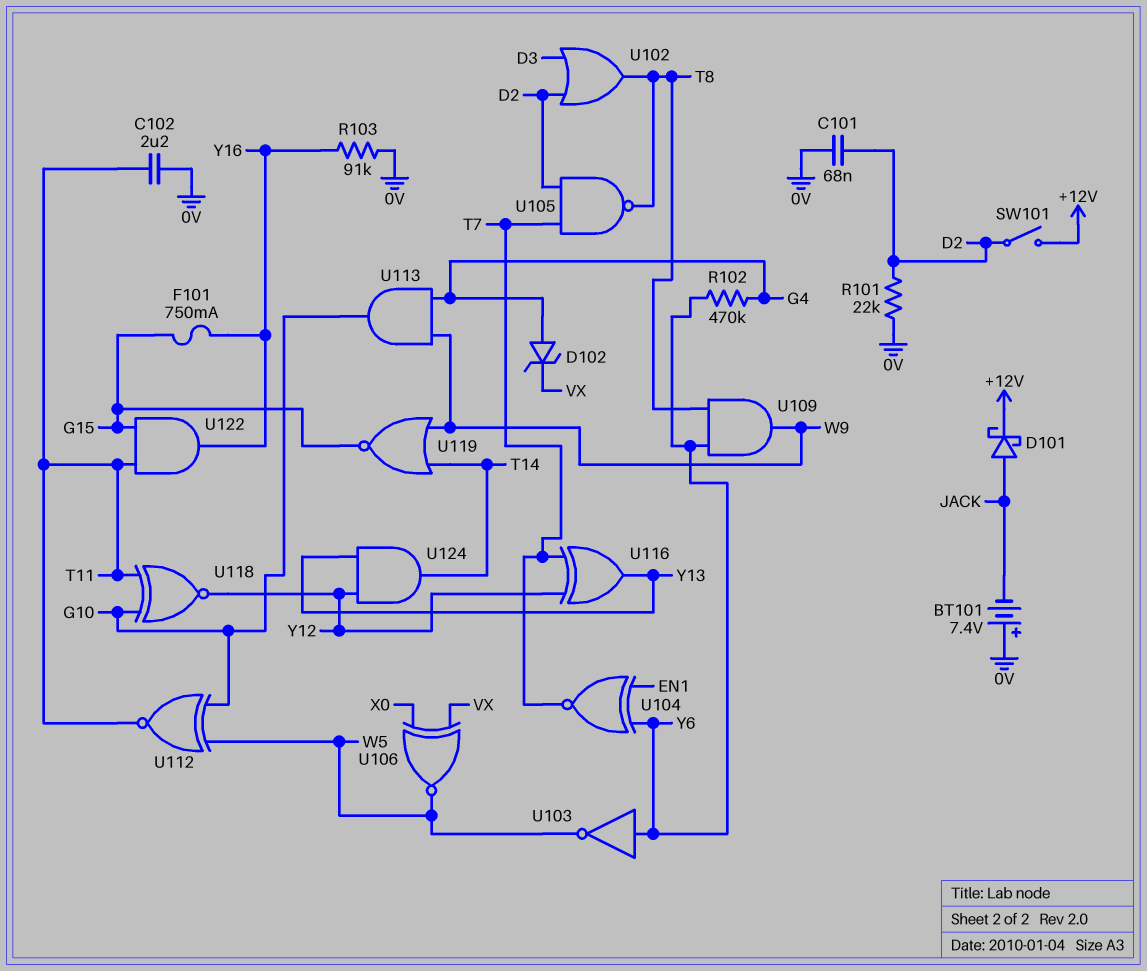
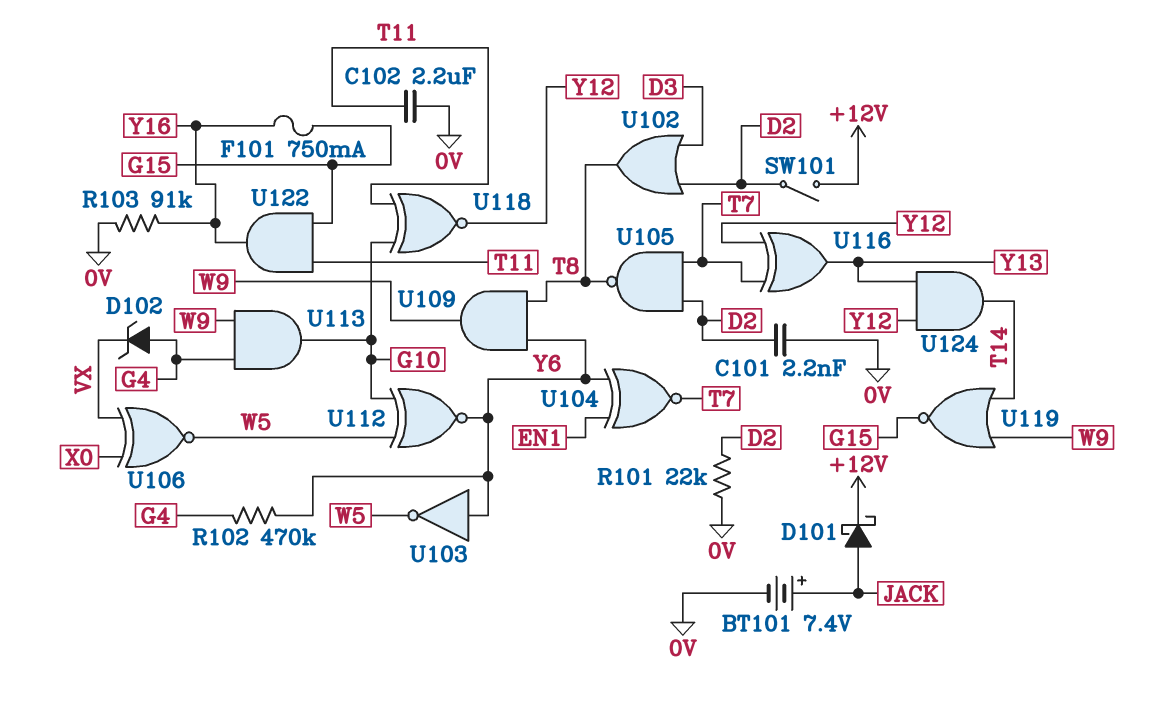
BT101: 7.4V (plus 0V, minus JACK) -> 7.4V (plus JACK, minus 0V)
C101: 68nF (0V, D2) -> 2.2nF (0V, D2)
U112: XNOR (in G10, in W5, out T11) -> XNOR (in G10, in W5, out Y6)

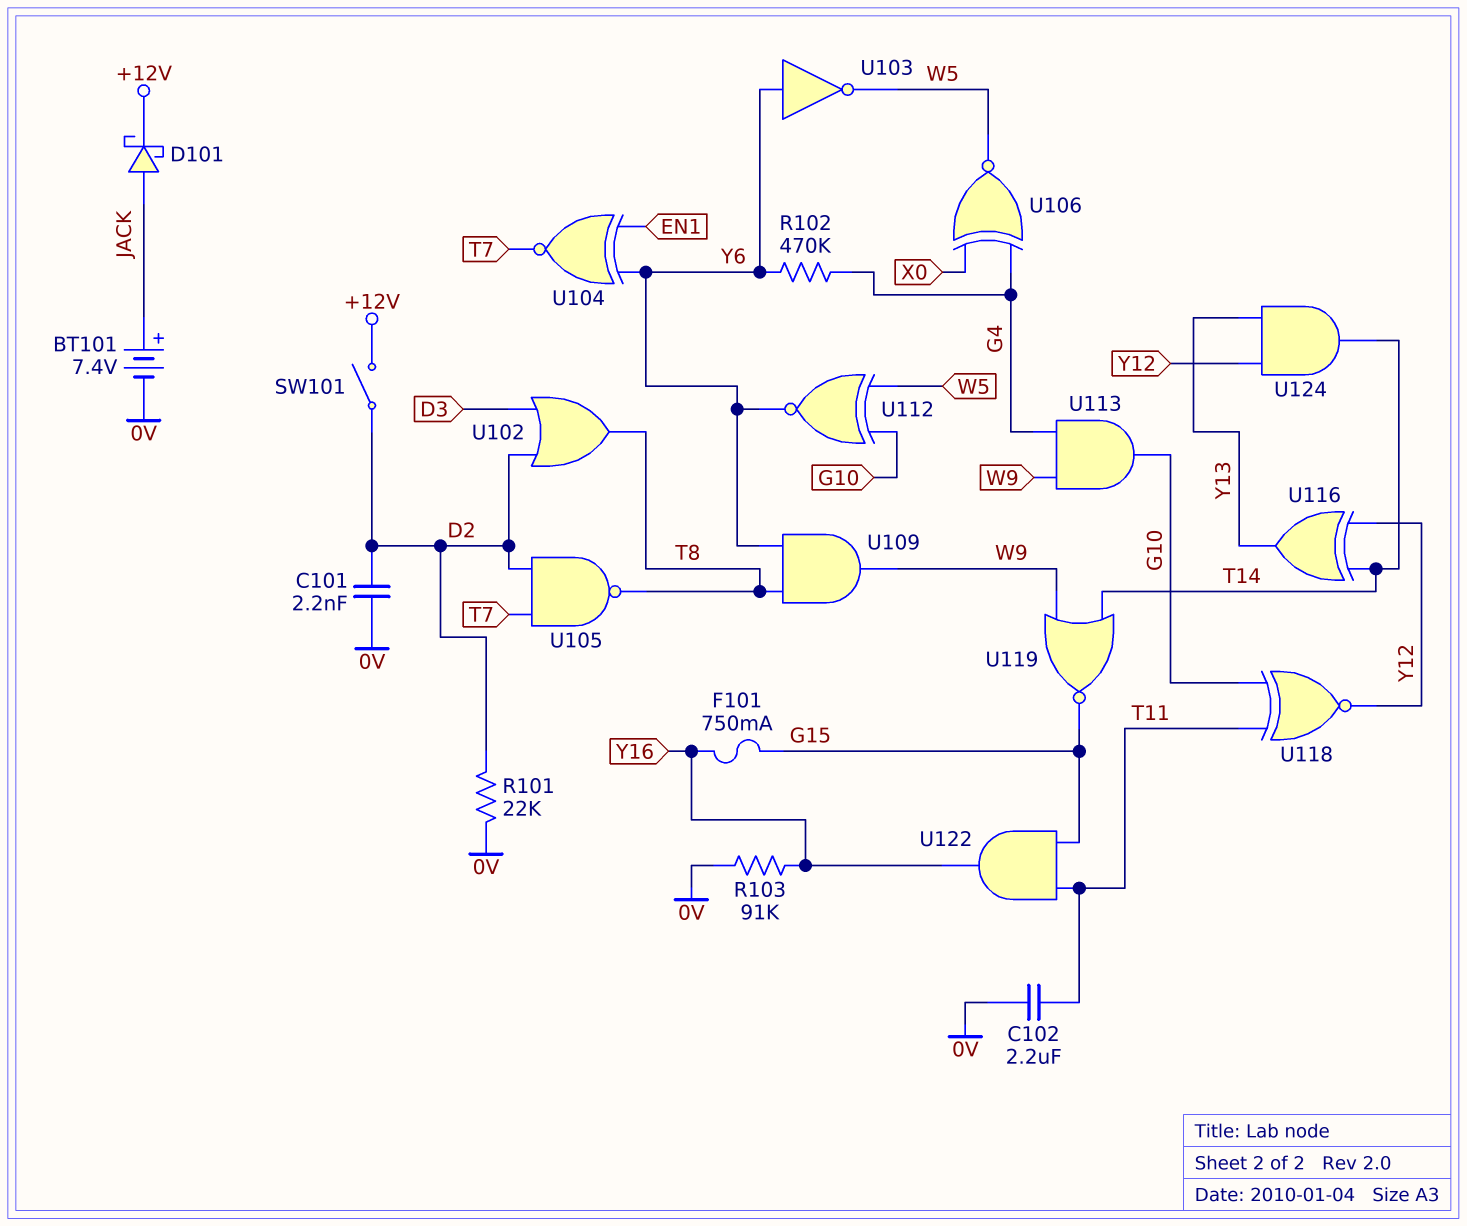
D102: zener (A G4, K VX) -> none
U106: XNOR (in VX, in X0, out W5) -> XNOR (in G4, in X0, out W5)
U116: XOR (in T7, in Y12, out Y13) -> XOR (in T14, in Y12, out Y13)

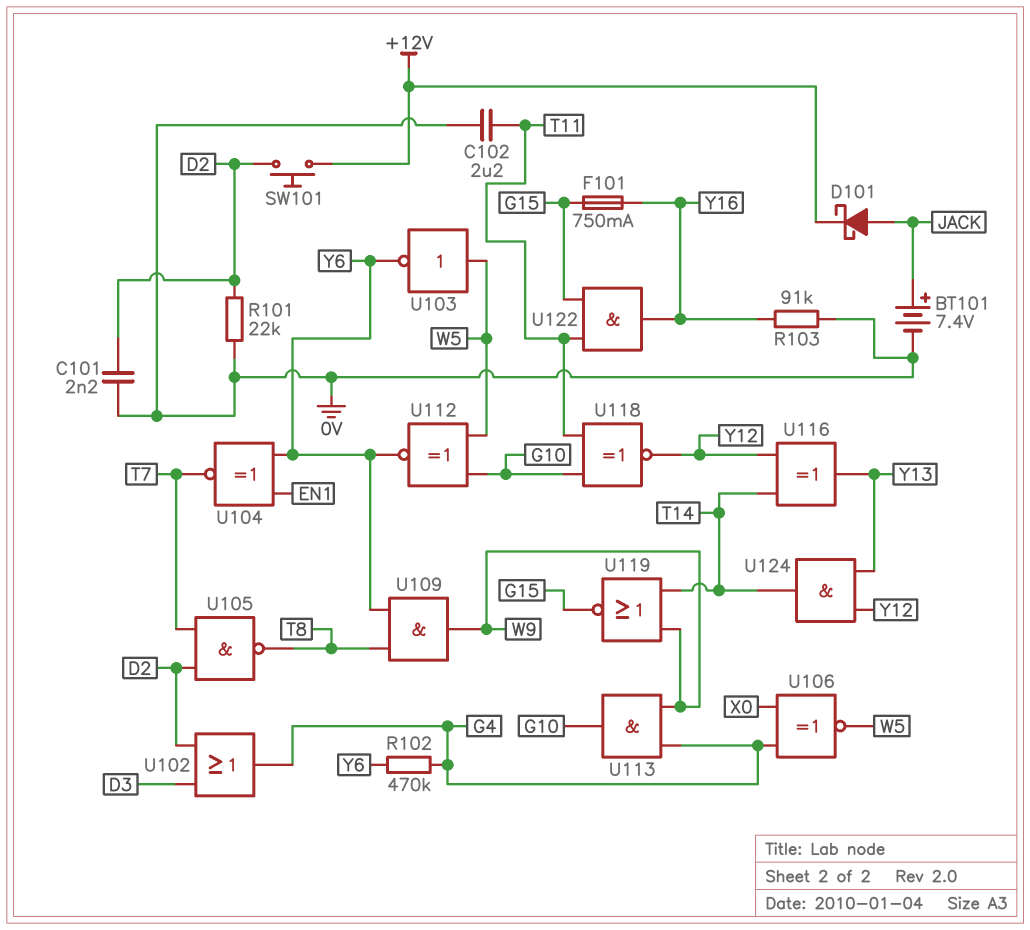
SW101: switch (+12V, D2) -> button (+12V, D2)
U102: OR (in D2, in D3, out T8) -> OR (in D2, in D3, out G4)
U103: NOT (in Y6, out W5) -> NOT (in W5, out Y6)

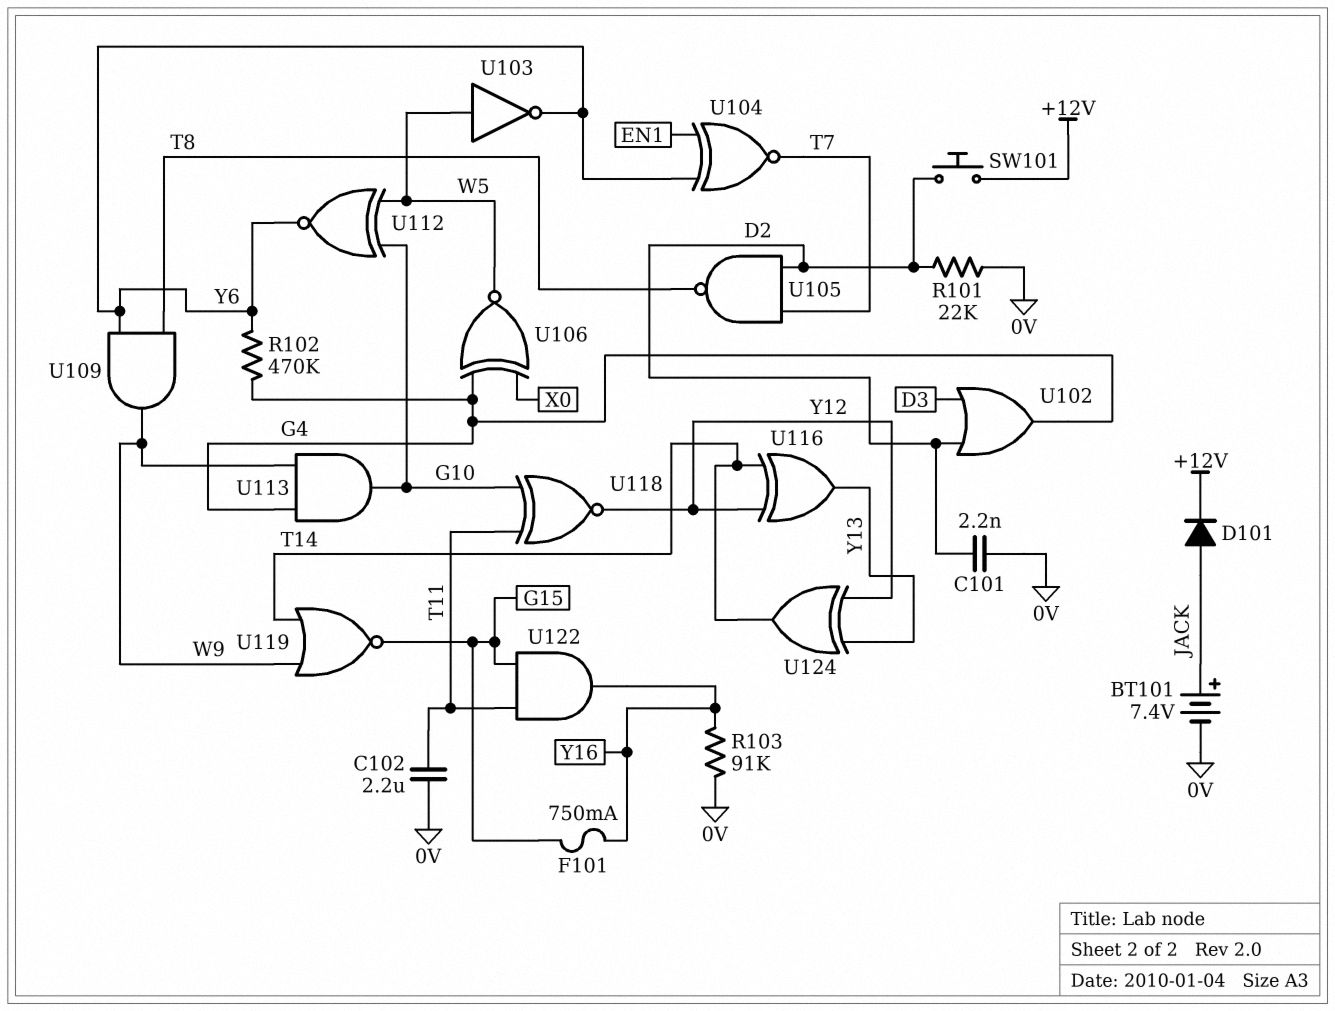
D101: schottky (A JACK, K +12V) -> diode (A JACK, K +12V)
U124: AND (in Y12, in Y13, out T14) -> XOR (in Y12, in Y13, out T14)

